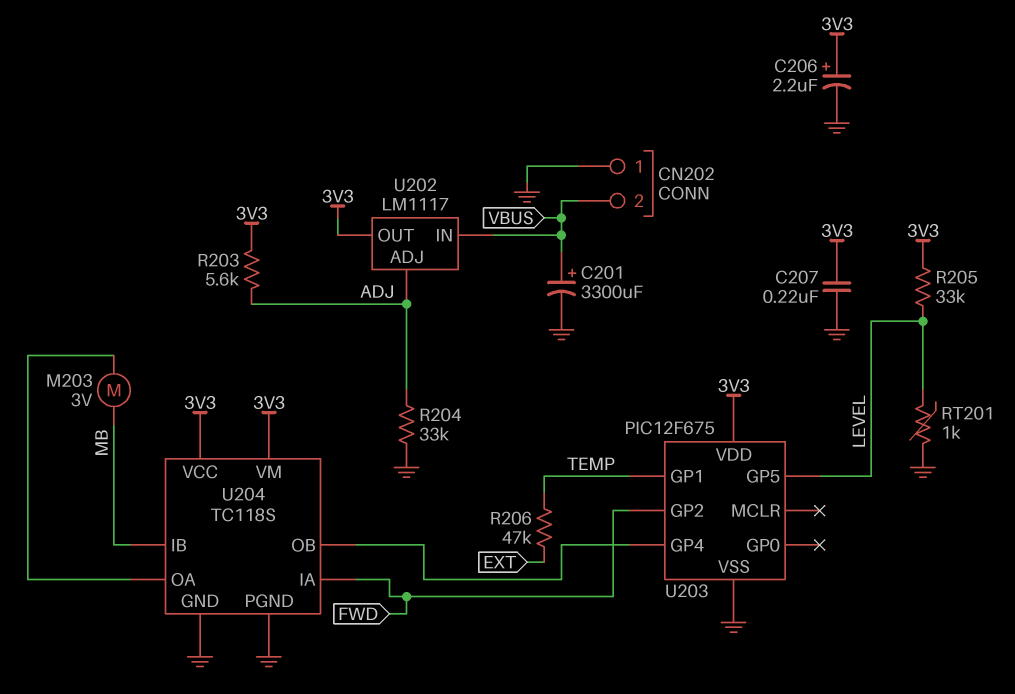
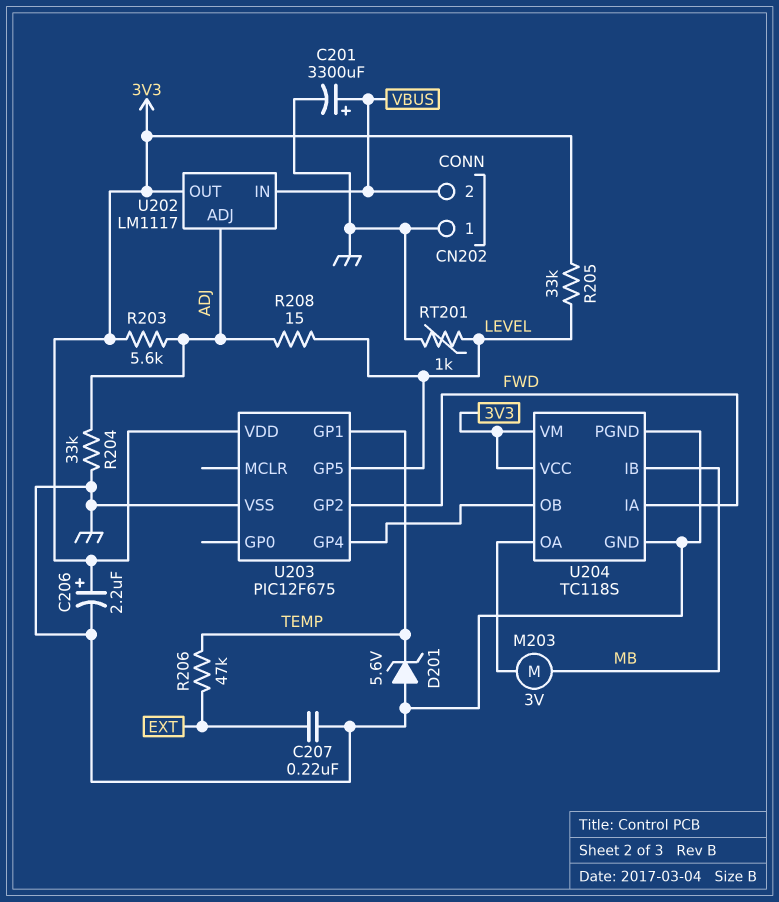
C207: 220nF (3V3, GND) -> 220nF (EXT, GND)
D201: none -> zener 5.6V (A GND, K TEMP)
R208: none -> 15 (ADJ, LEVEL)

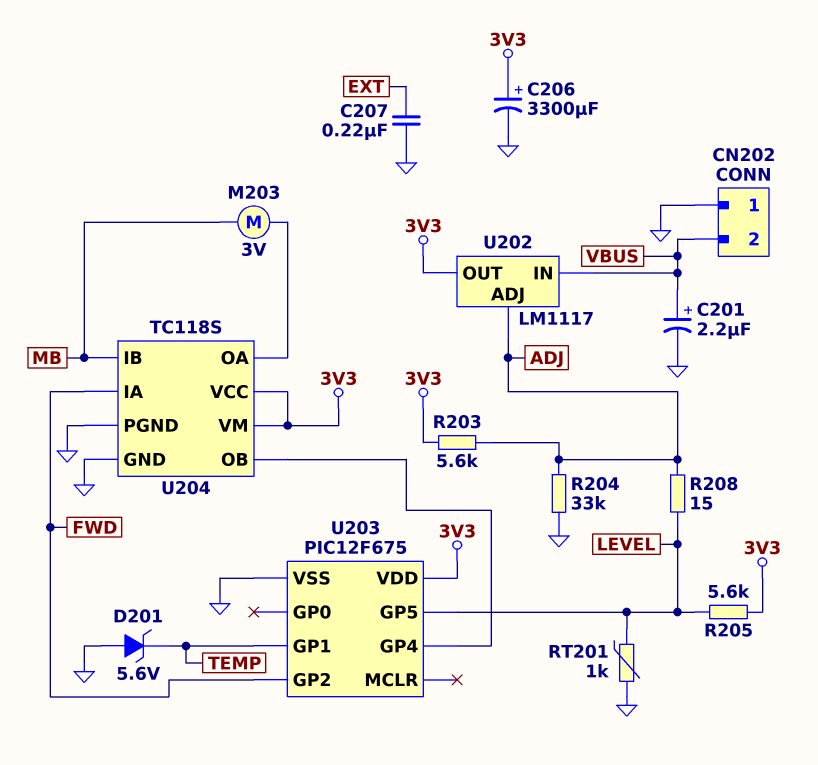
C201: 3300uF (plus VBUS, minus GND) -> 2.2uF (plus VBUS, minus GND)
C206: 2.2uF (plus 3V3, minus GND) -> 3300uF (plus 3V3, minus GND)
R205: 33k (3V3, LEVEL) -> 5.6k (3V3, LEVEL)
R206: 47k (EXT, TEMP) -> none

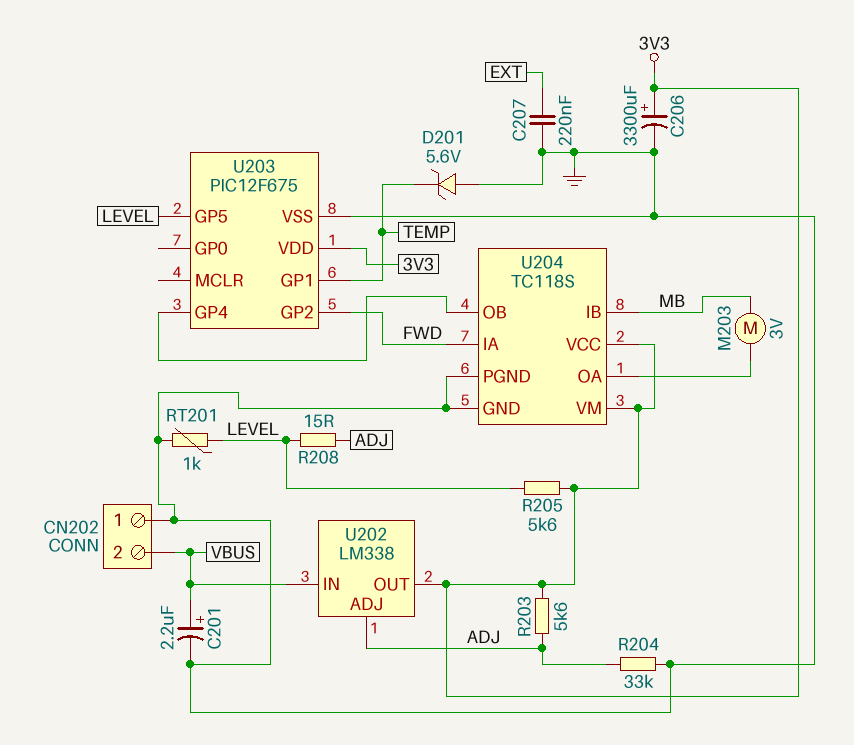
U202: LM1117 -> LM338

